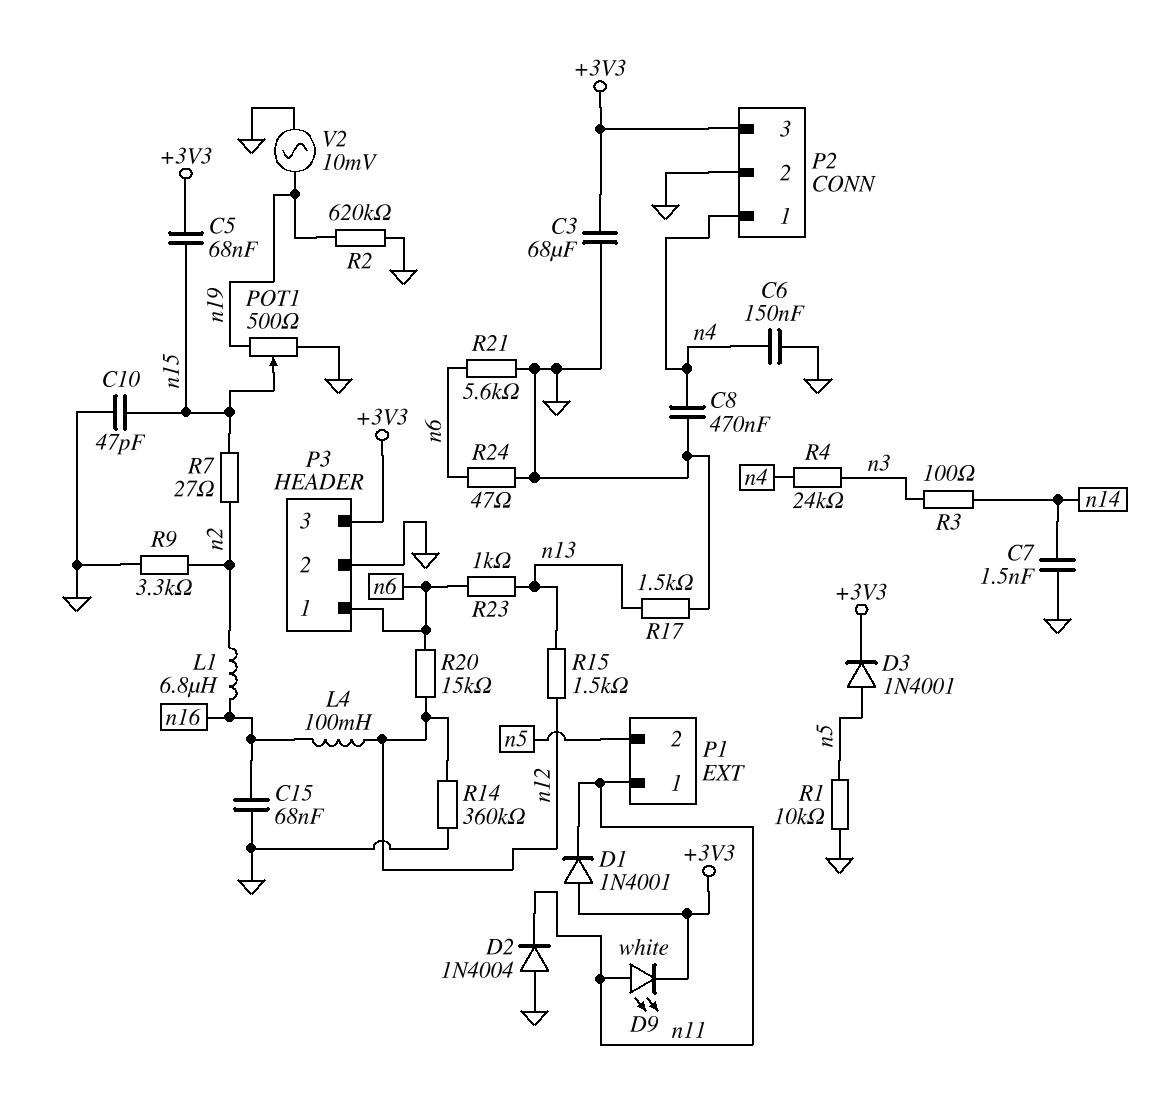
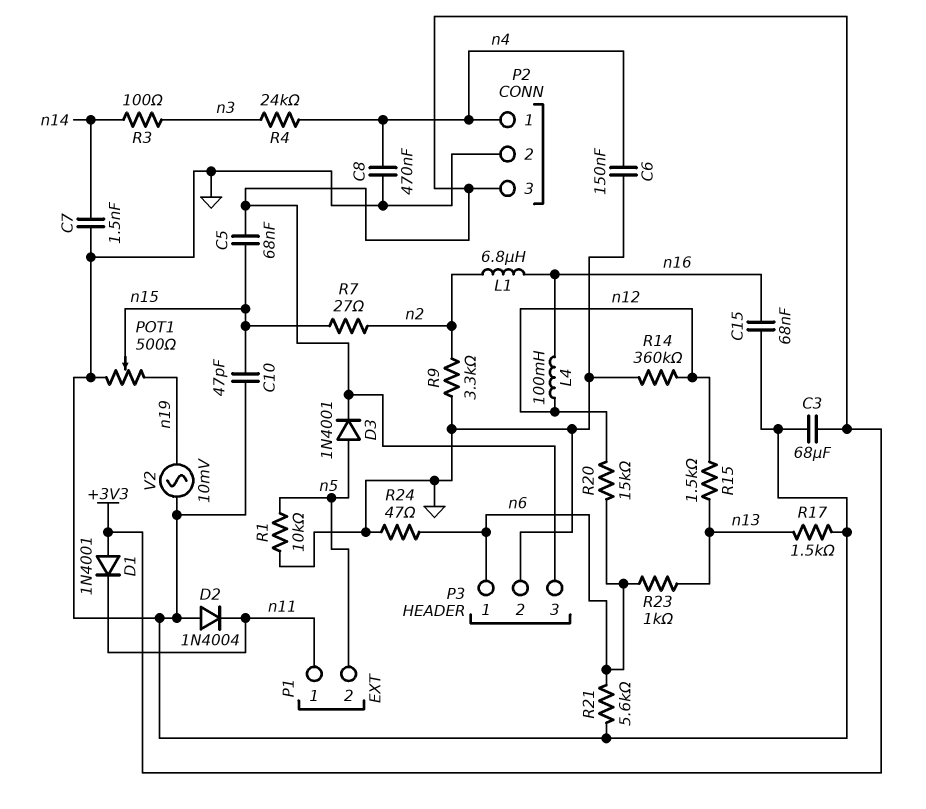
D9: LED white (A n11, K +3V3) -> none
R2: 620k (GND, n19) -> none

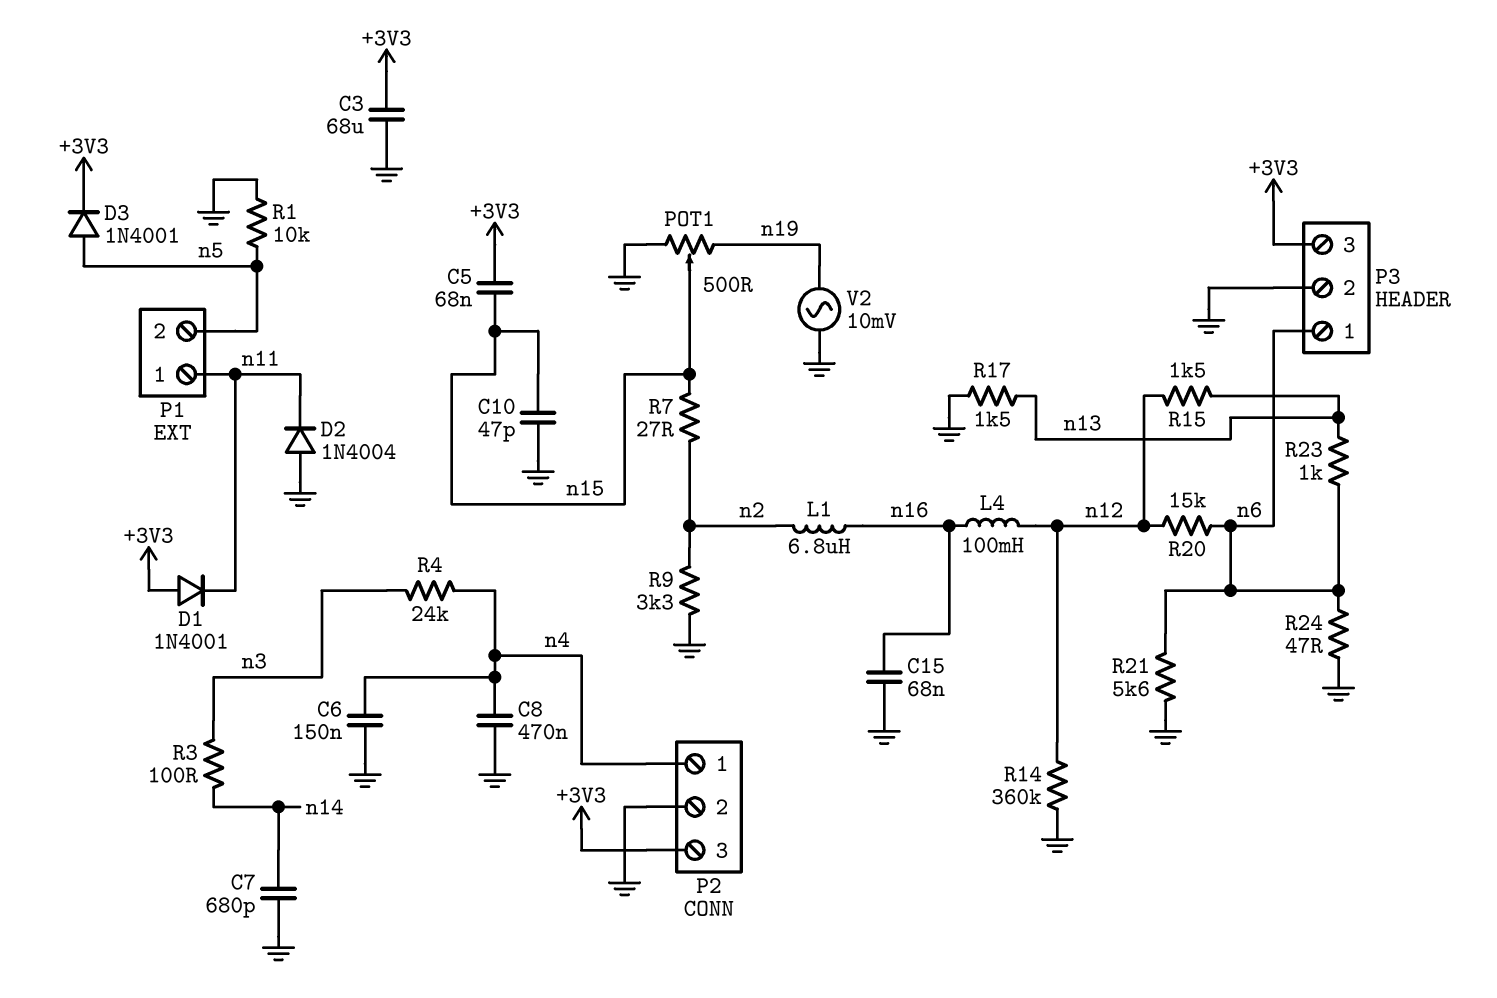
C7: 1.5nF (GND, n14) -> 680pF (GND, n14)

